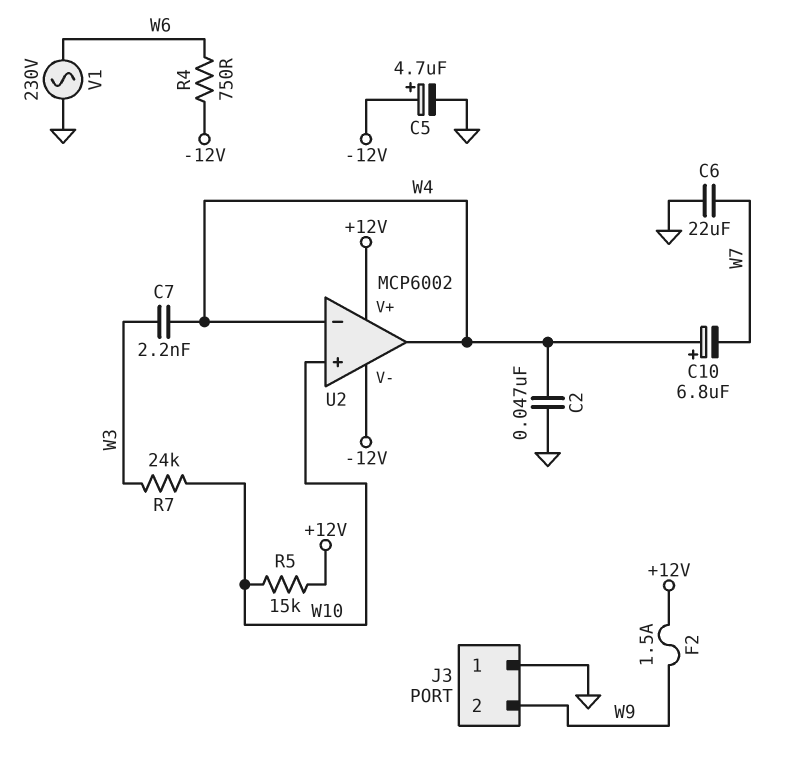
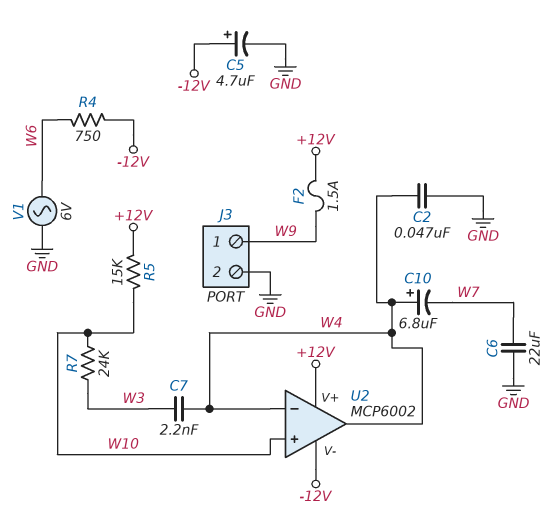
J3 pin 1: GND -> W9
J3 pin 2: W9 -> GND
V1: AC 230V (GND, W6) -> AC 6V (GND, W6)

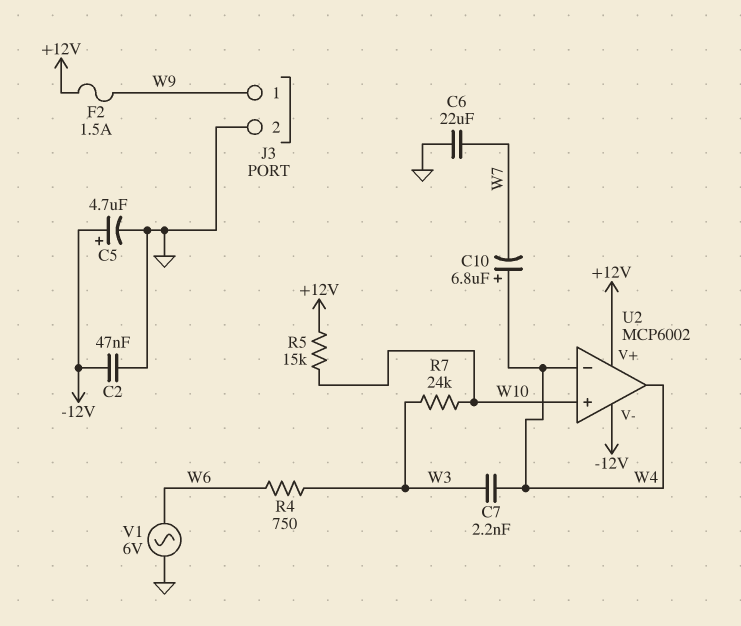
C2: 47nF (GND, W4) -> 47nF (-12V, GND)
R4: 750 (-12V, W6) -> 750 (W3, W6)

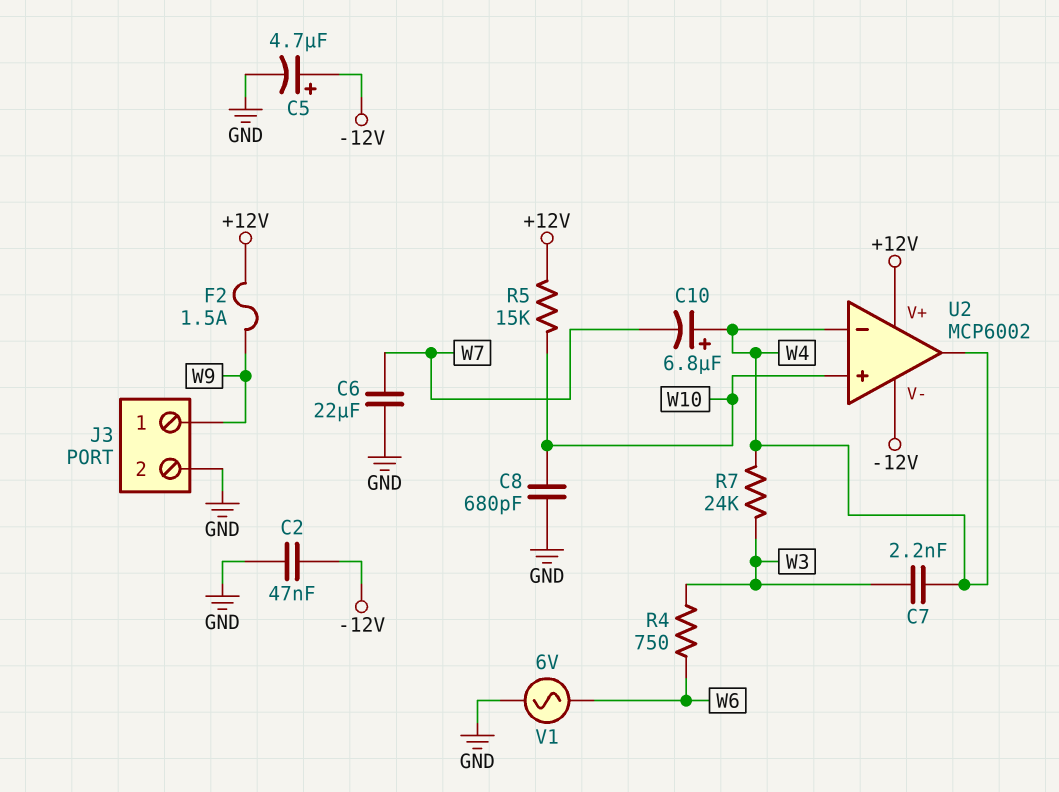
C8: none -> 680pF (GND, W10)
R7: 24k (W3, W10) -> 24k (W3, W4)

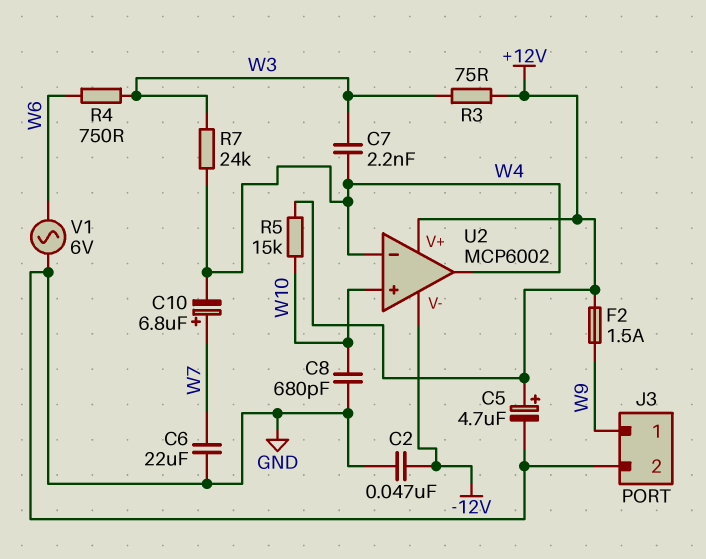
C5: 4.7uF (plus -12V, minus GND) -> 4.7uF (plus +12V, minus GND)
C10: 6.8uF (plus W4, minus W7) -> 6.8uF (plus W7, minus W4)
R3: none -> 75 (+12V, W3)

